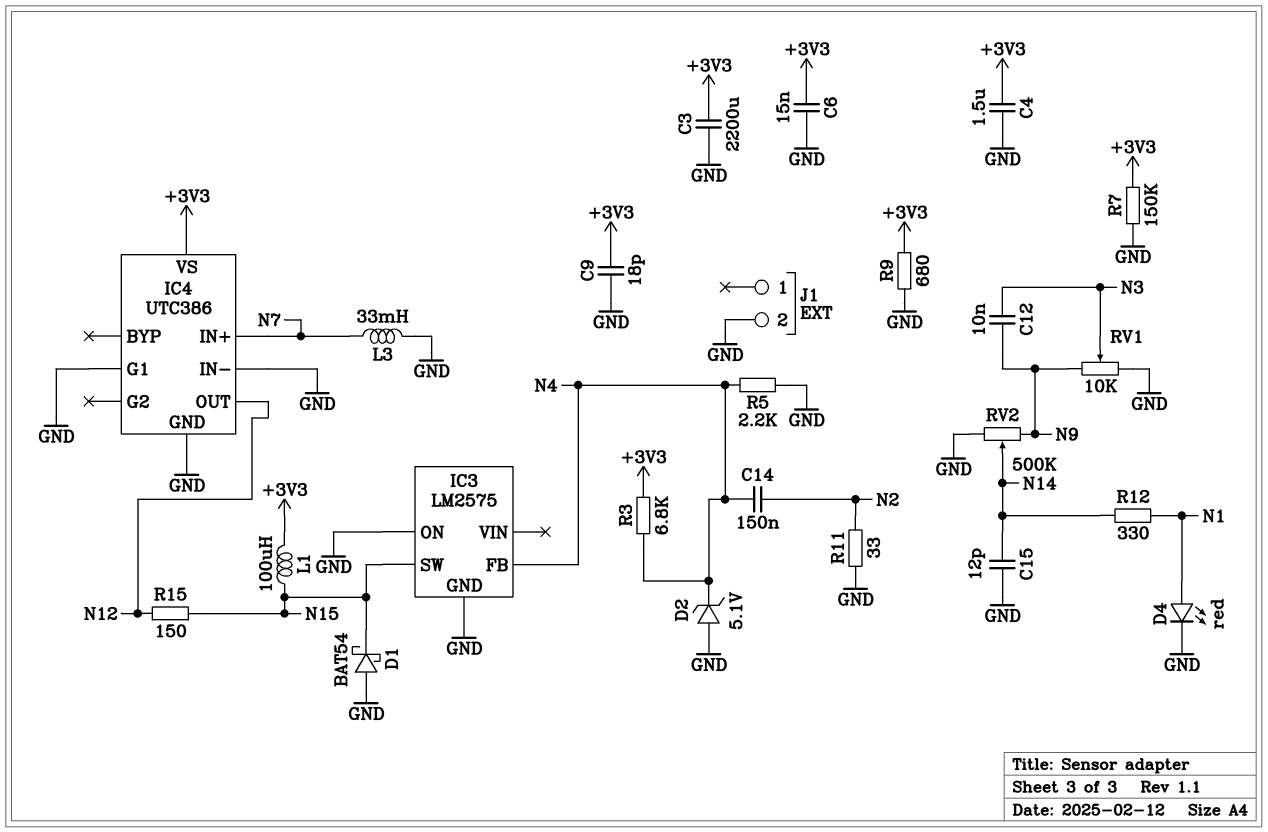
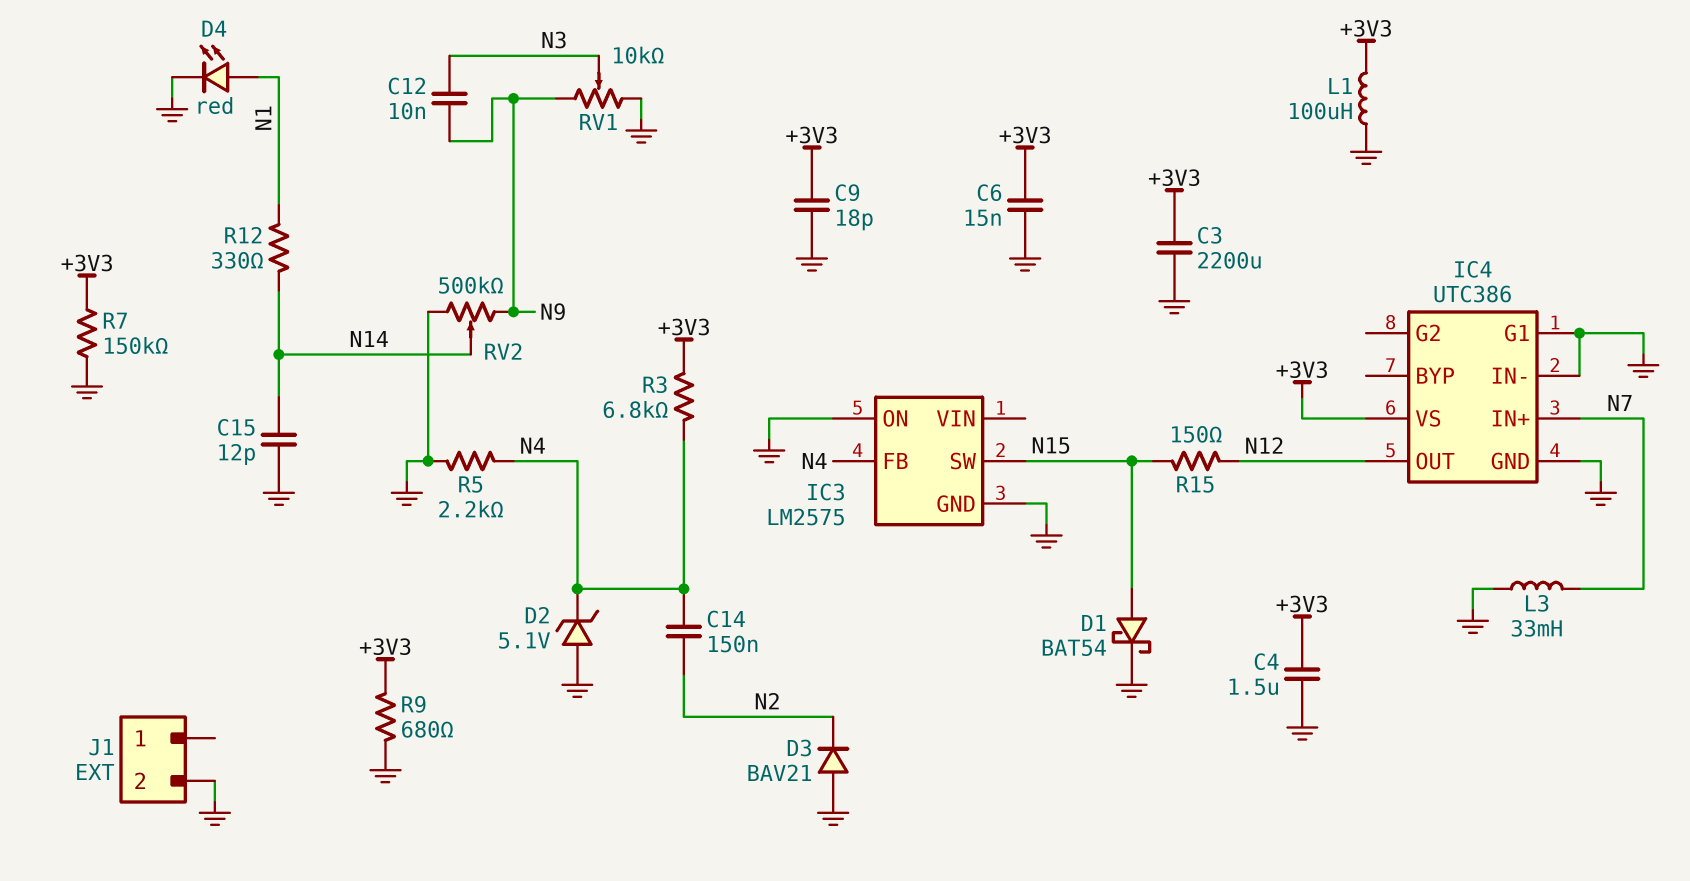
D1: schottky BAT54 (A GND, K N15) -> schottky BAT54 (A N15, K GND)
D3: none -> diode BAV21 (A GND, K N2)
L1: 100uH (+3V3, N15) -> 100uH (+3V3, GND)
R11: 33 (GND, N2) -> none

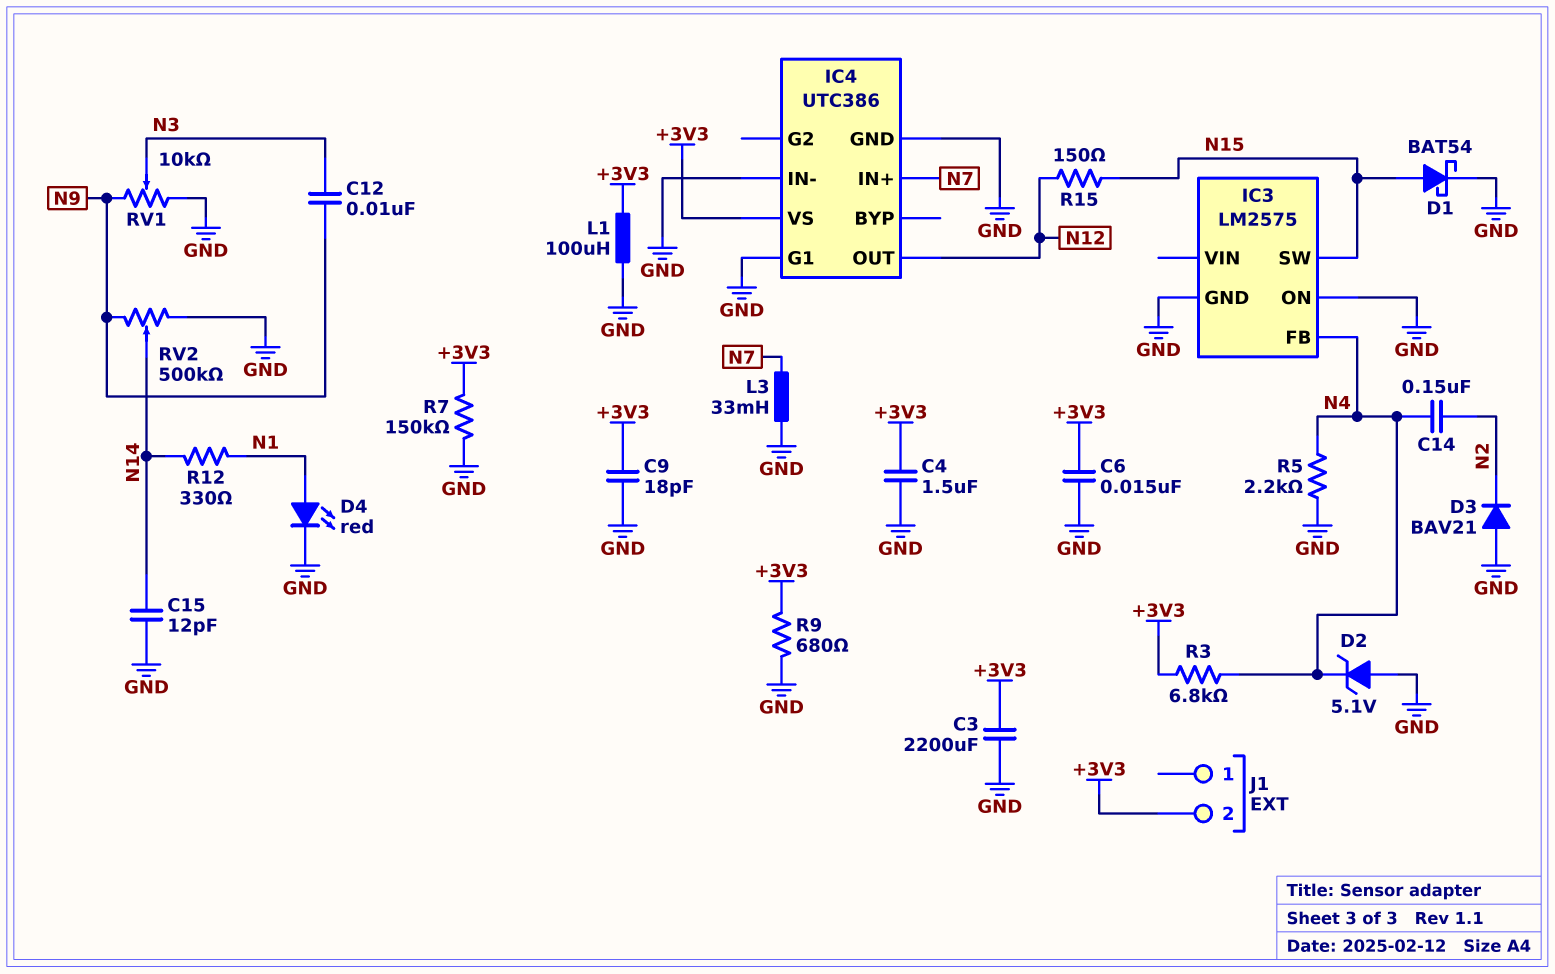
J1 pin 2: GND -> +3V3

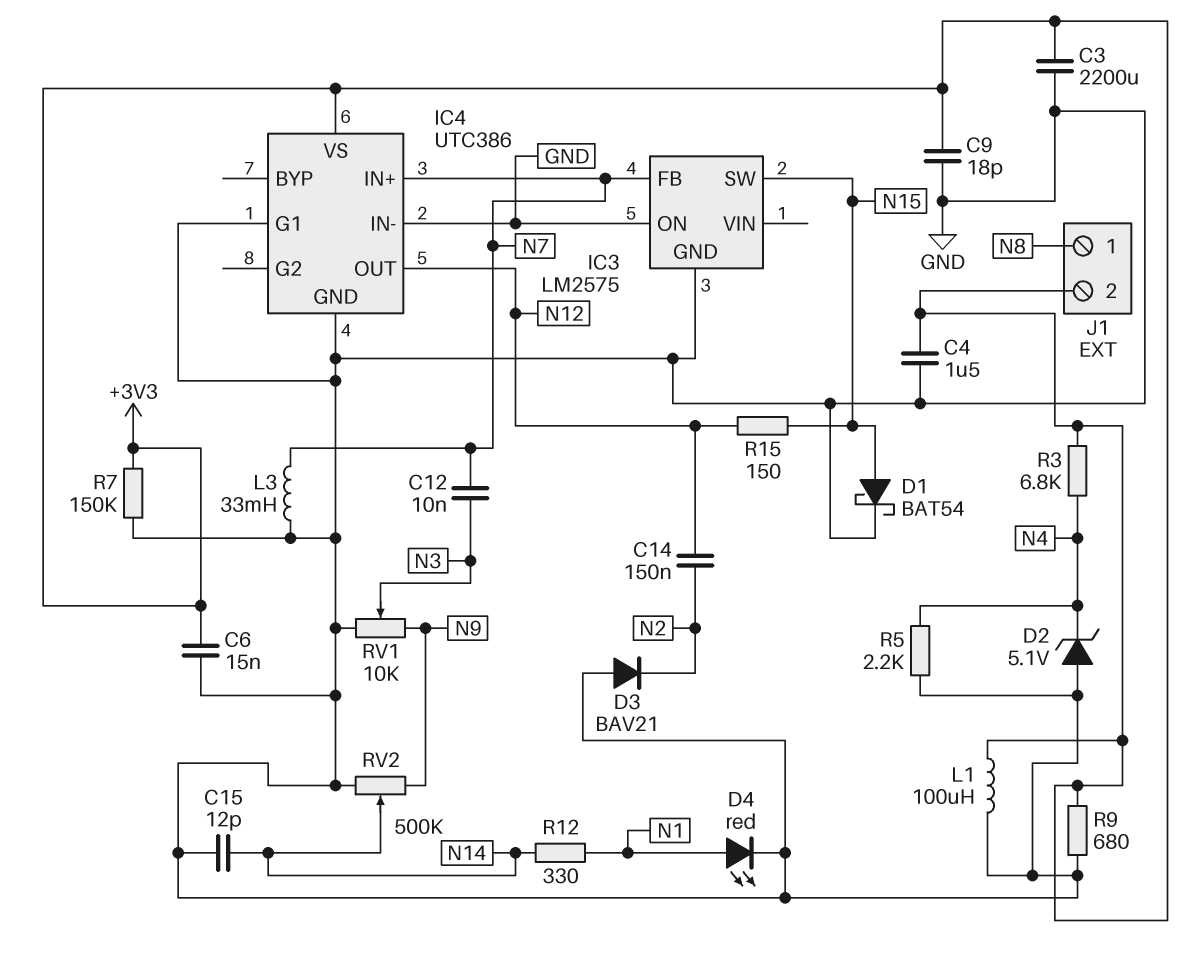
C12: 10nF (N3, N9) -> 10nF (N3, N7)
C14: 150nF (N2, N4) -> 150nF (N2, N12)
IC3 pin FB: N4 -> N7
J1 pin 1: none -> N8

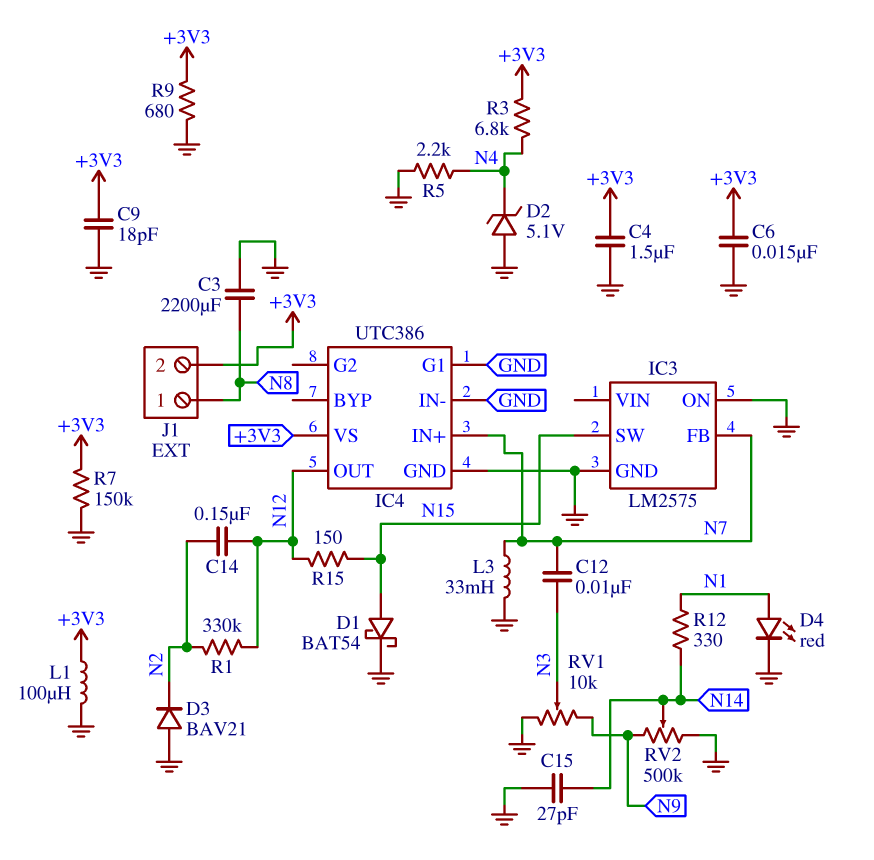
C3: 2200uF (+3V3, GND) -> 2200uF (GND, N8)
C15: 12pF (GND, N14) -> 27pF (GND, N14)
R1: none -> 330k (N2, N12)

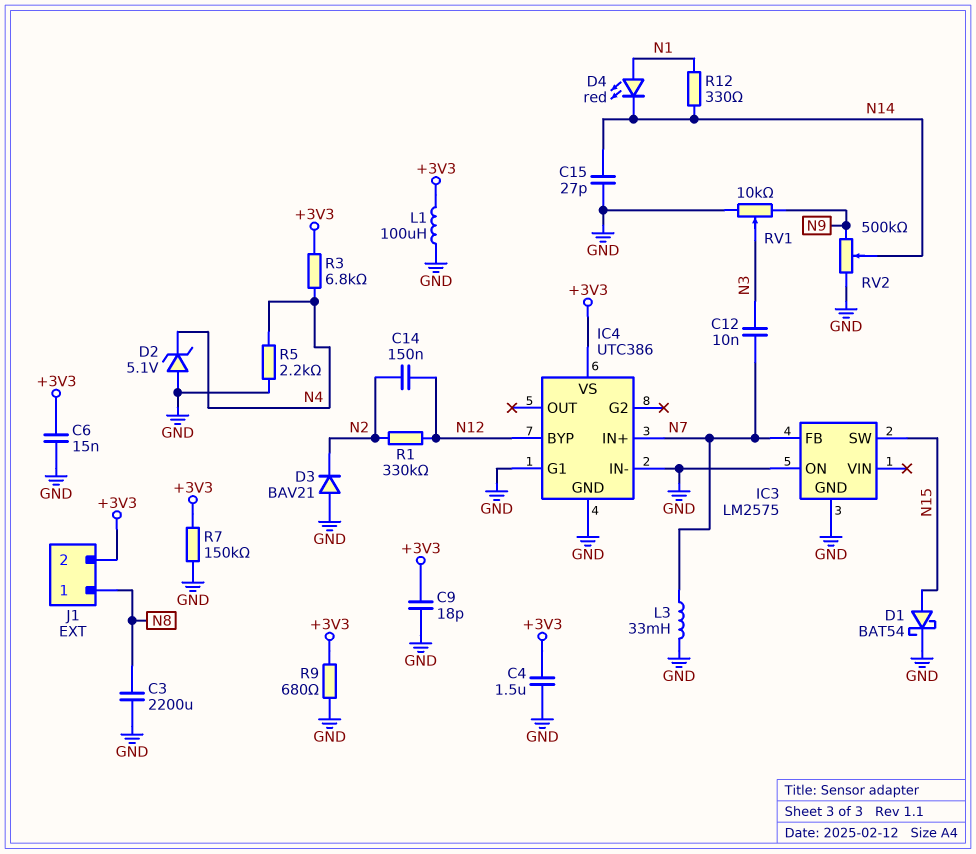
D4: LED red (A N1, K GND) -> LED red (A N1, K N14)
IC4 pin BYP: none -> N12
IC4 pin OUT: N12 -> none
R15: 150 (N12, N15) -> none

